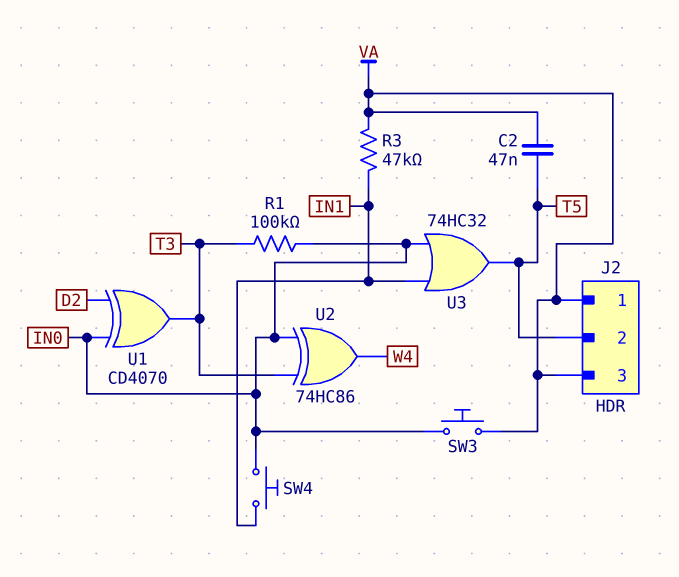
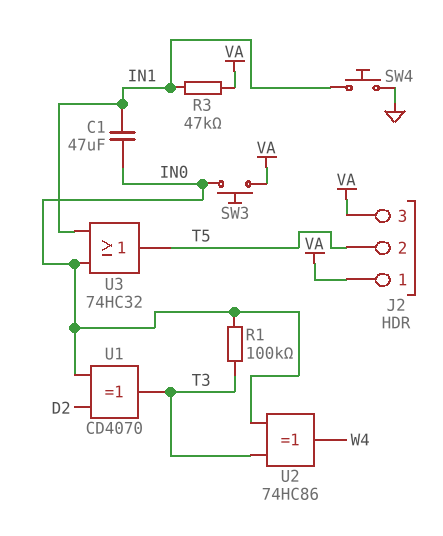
C1: none -> 47uF (IN0, IN1)
C2: 47nF (T5, VA) -> none
SW4: button (IN0, IN1) -> button (GND, IN1)

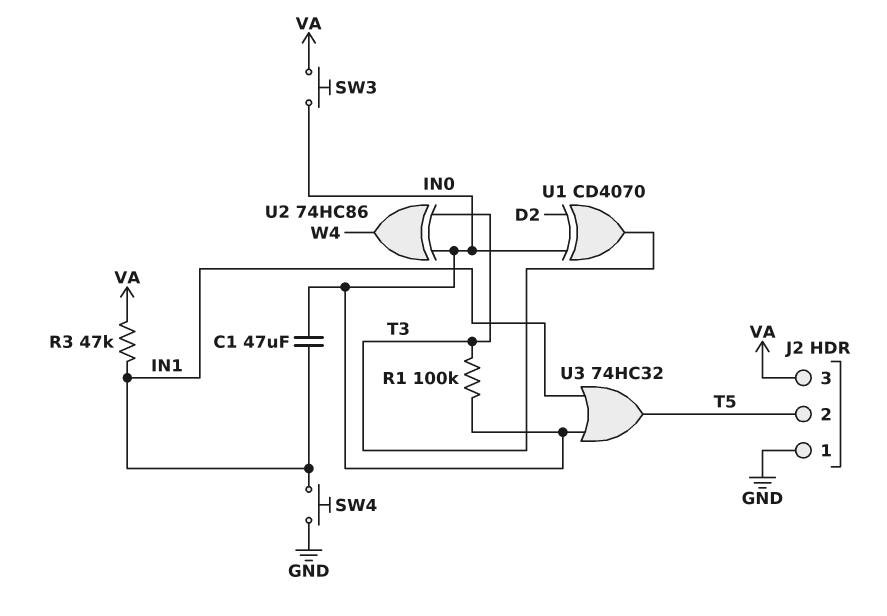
J2 pin 1: VA -> GND

